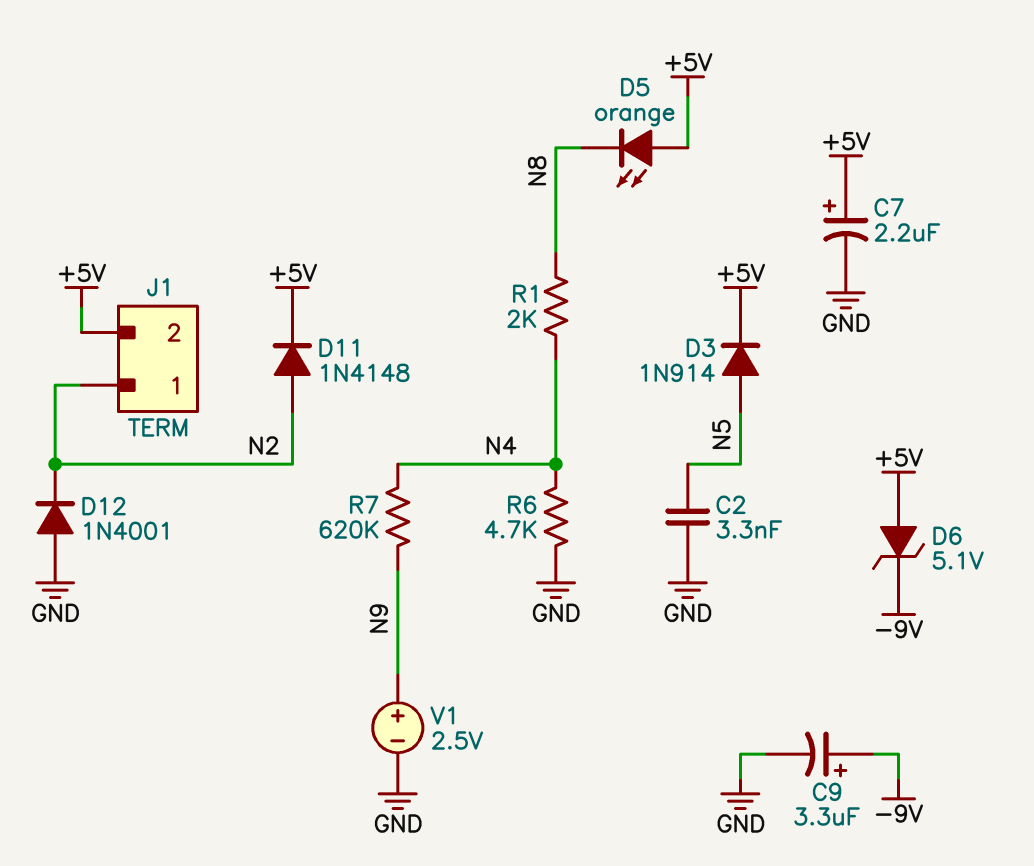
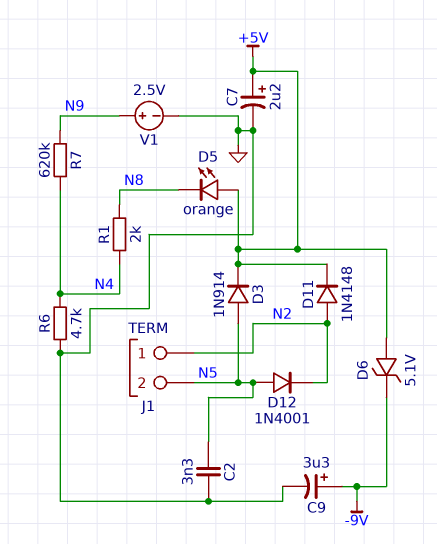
D12: diode 1N4001 (A GND, K N2) -> diode 1N4001 (A N5, K N2)
J1 pin 2: +5V -> N5

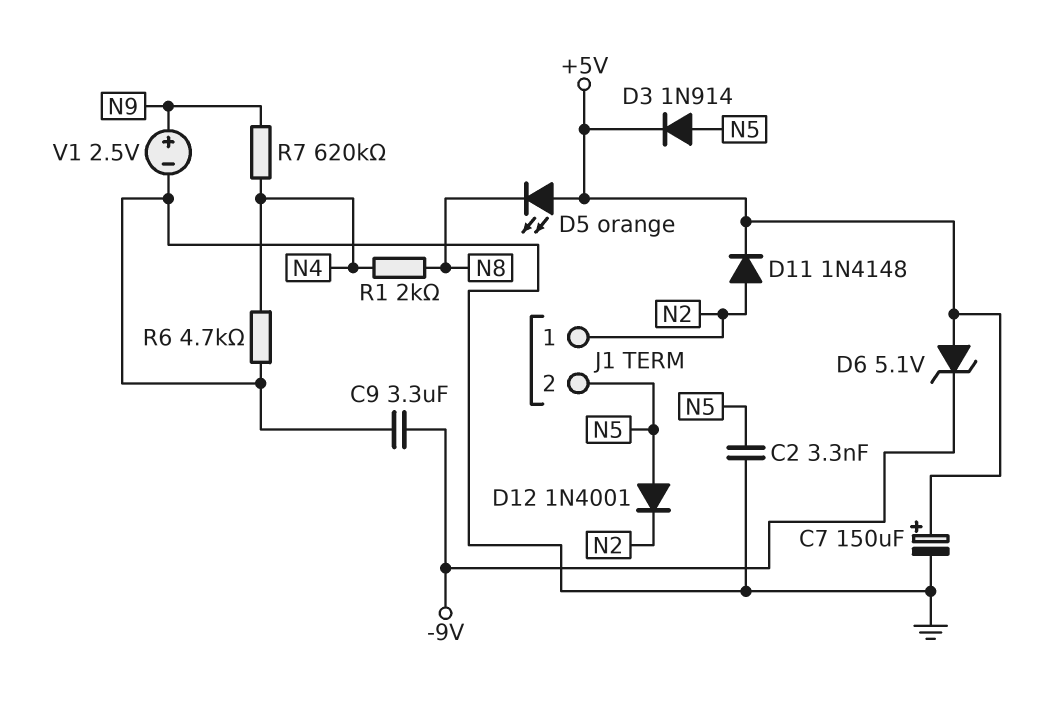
C7: 2.2uF (plus +5V, minus GND) -> 150uF (plus +5V, minus GND)
C9: 3.3uF (plus -9V, minus GND) -> 3.3uF (-9V, GND)

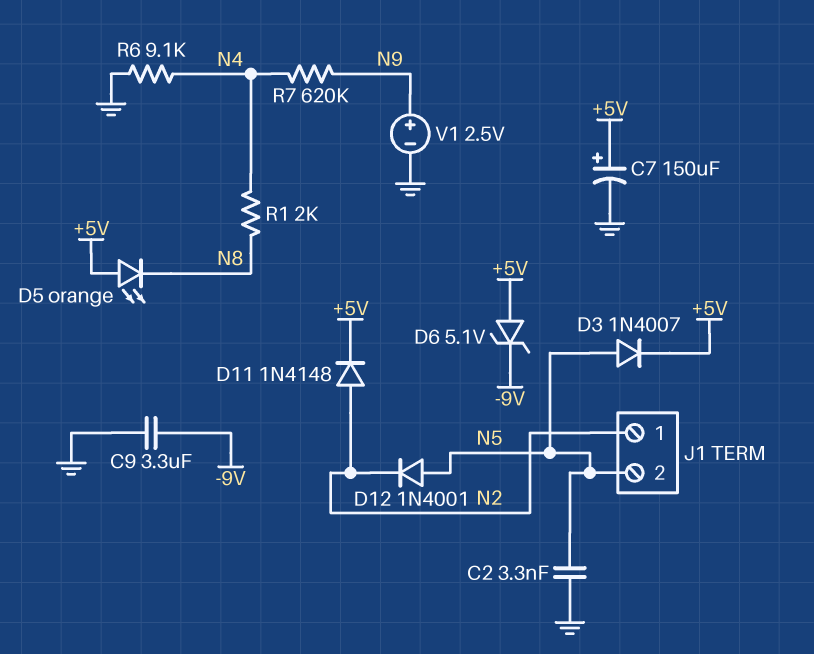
D3: diode 1N914 (A N5, K +5V) -> diode 1N4007 (A N5, K +5V)
R6: 4.7k (GND, N4) -> 9.1k (GND, N4)

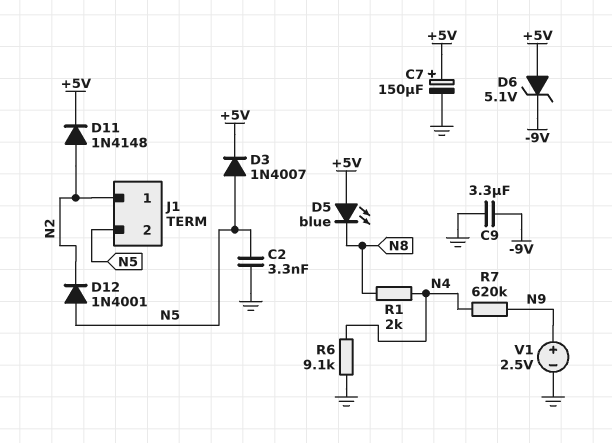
D5: LED orange (A +5V, K N8) -> LED blue (A +5V, K N8)

